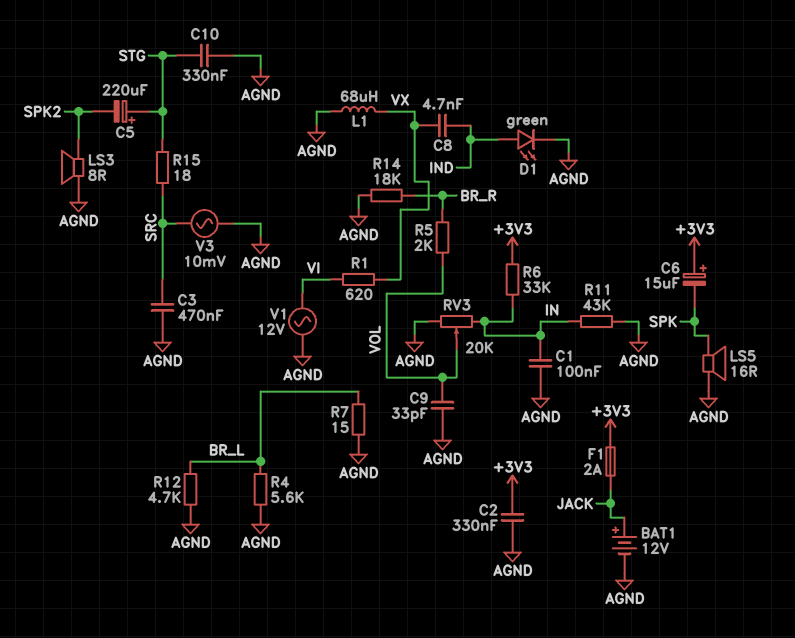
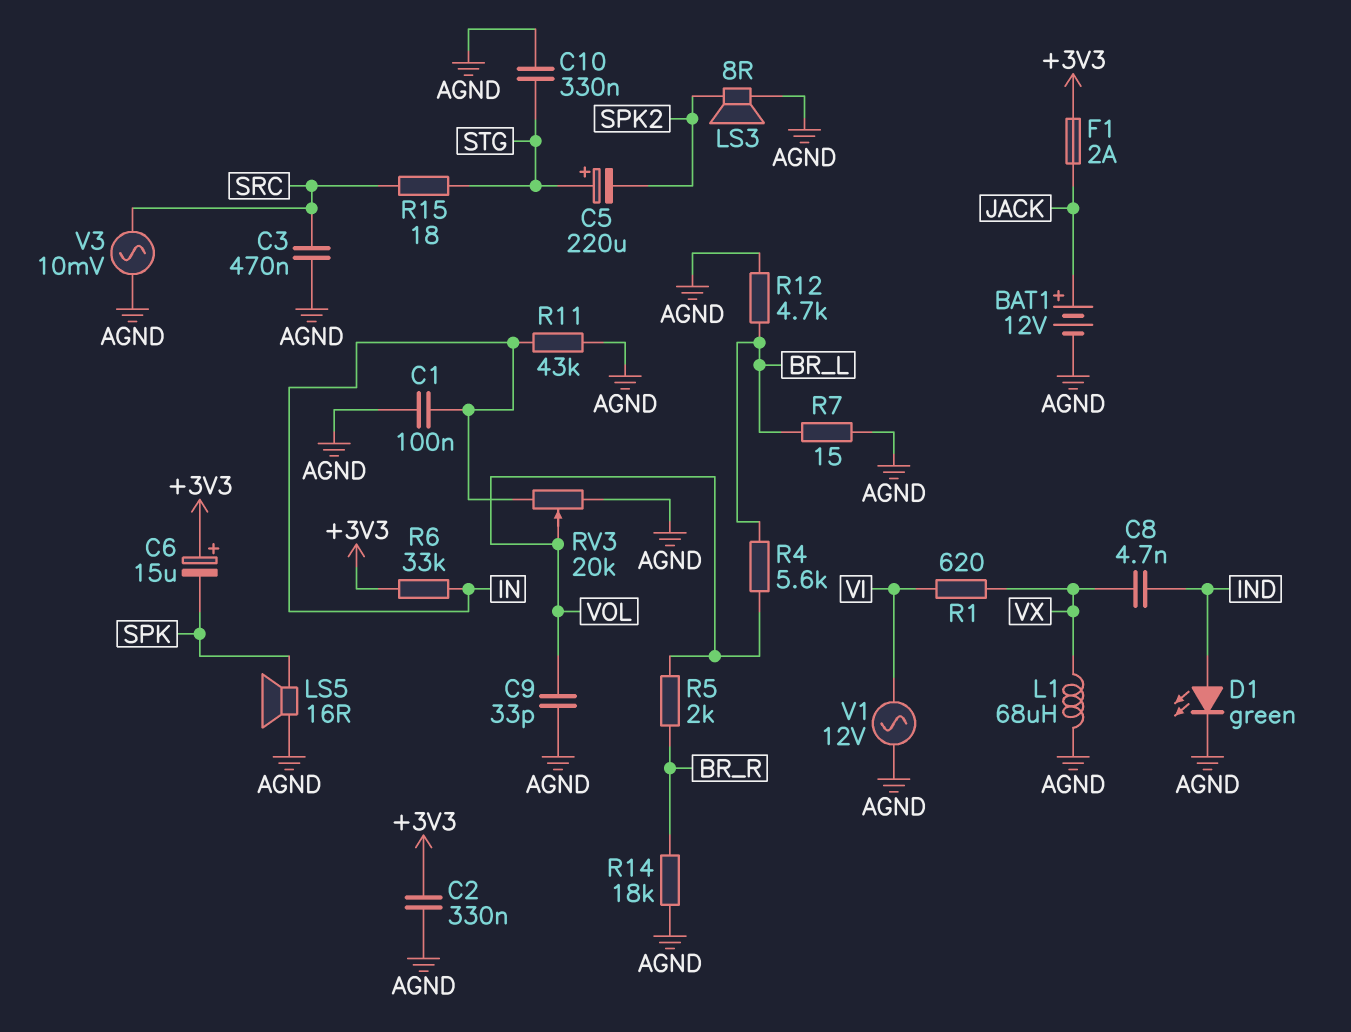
R4: 5.6k (AGND, BR_L) -> 5.6k (BR_L, VOL)

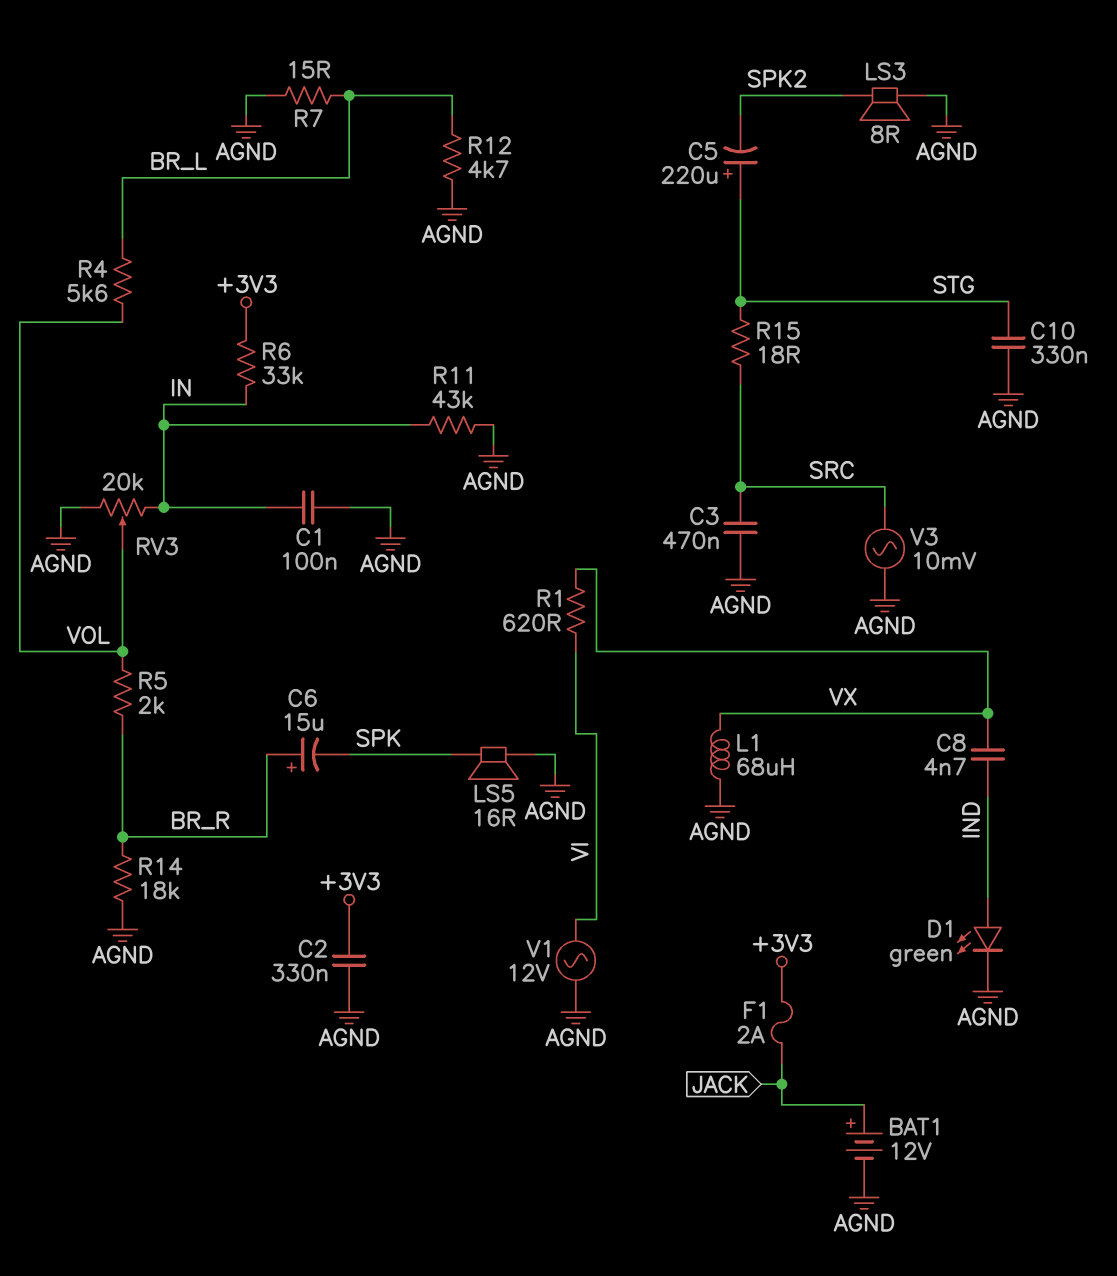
C6: 15uF (plus +3V3, minus SPK) -> 15uF (plus BR_R, minus SPK)
C9: 33pF (AGND, VOL) -> none

